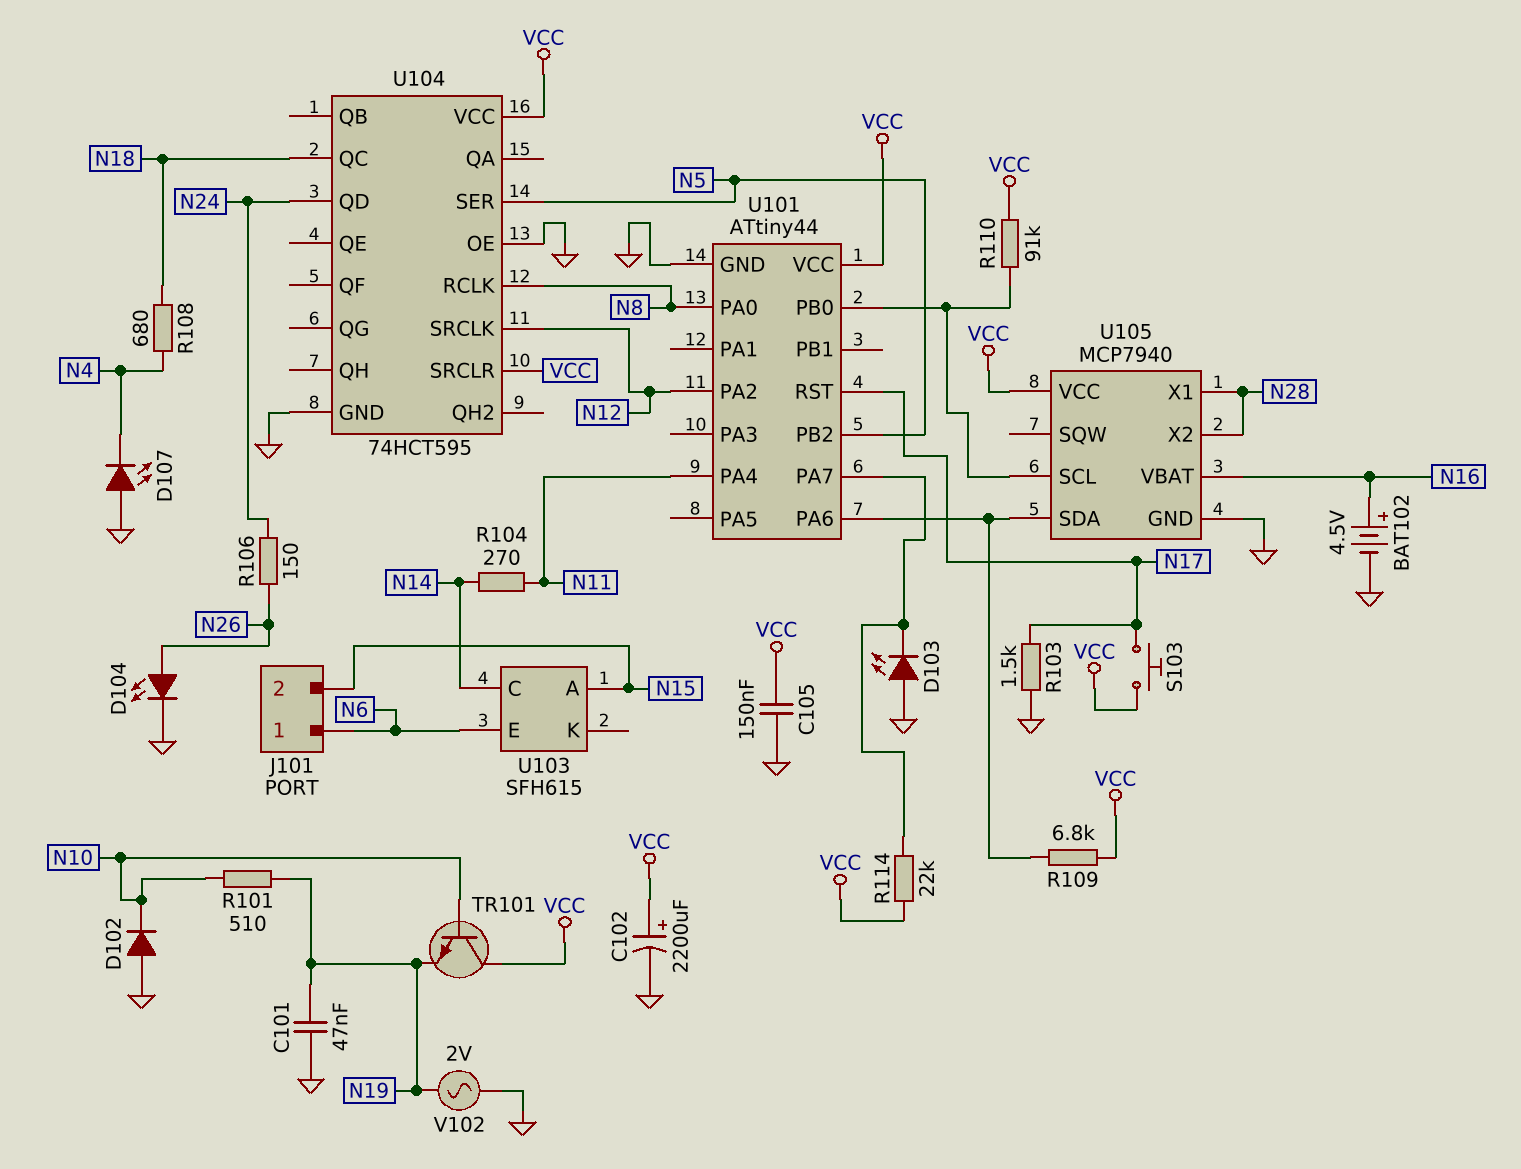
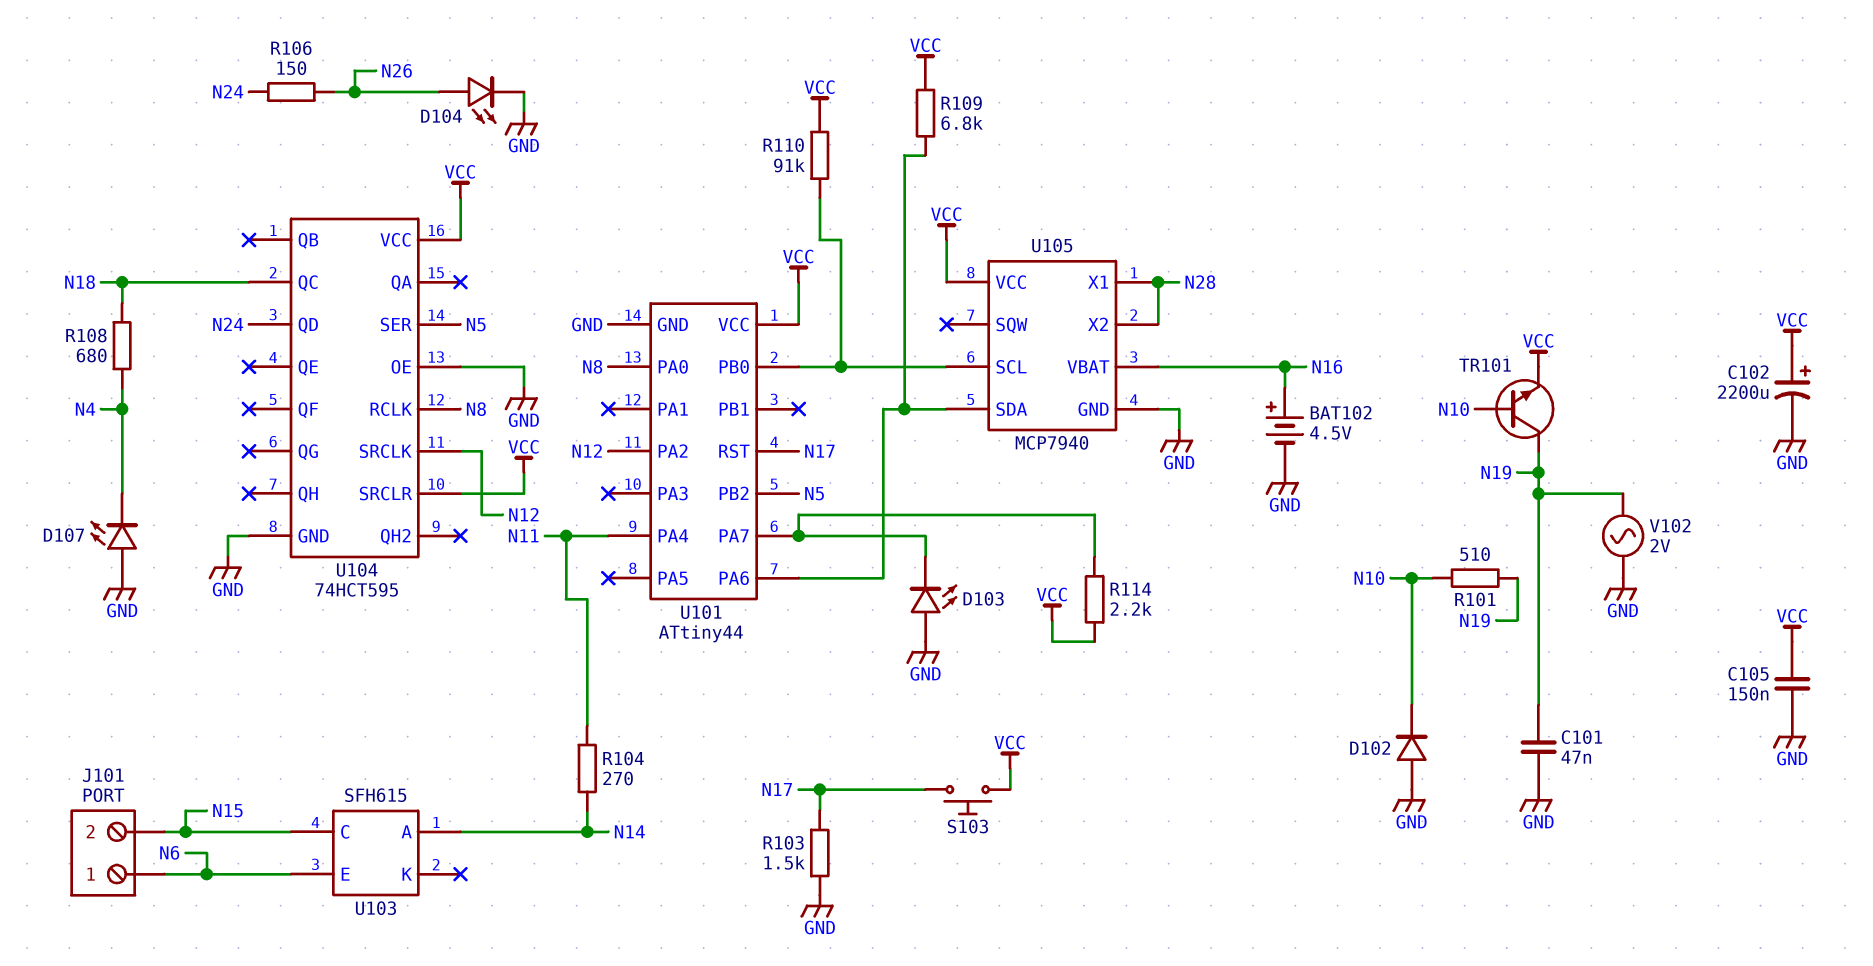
R114: 22k (U101/PA7, VCC) -> 2.2k (U101/PA7, VCC)
TR101: NPN (B N10, C VCC, E N19) -> NPN (B N10, C N19, E VCC)
U103 pin A: N15 -> N14
U103 pin C: N14 -> N15

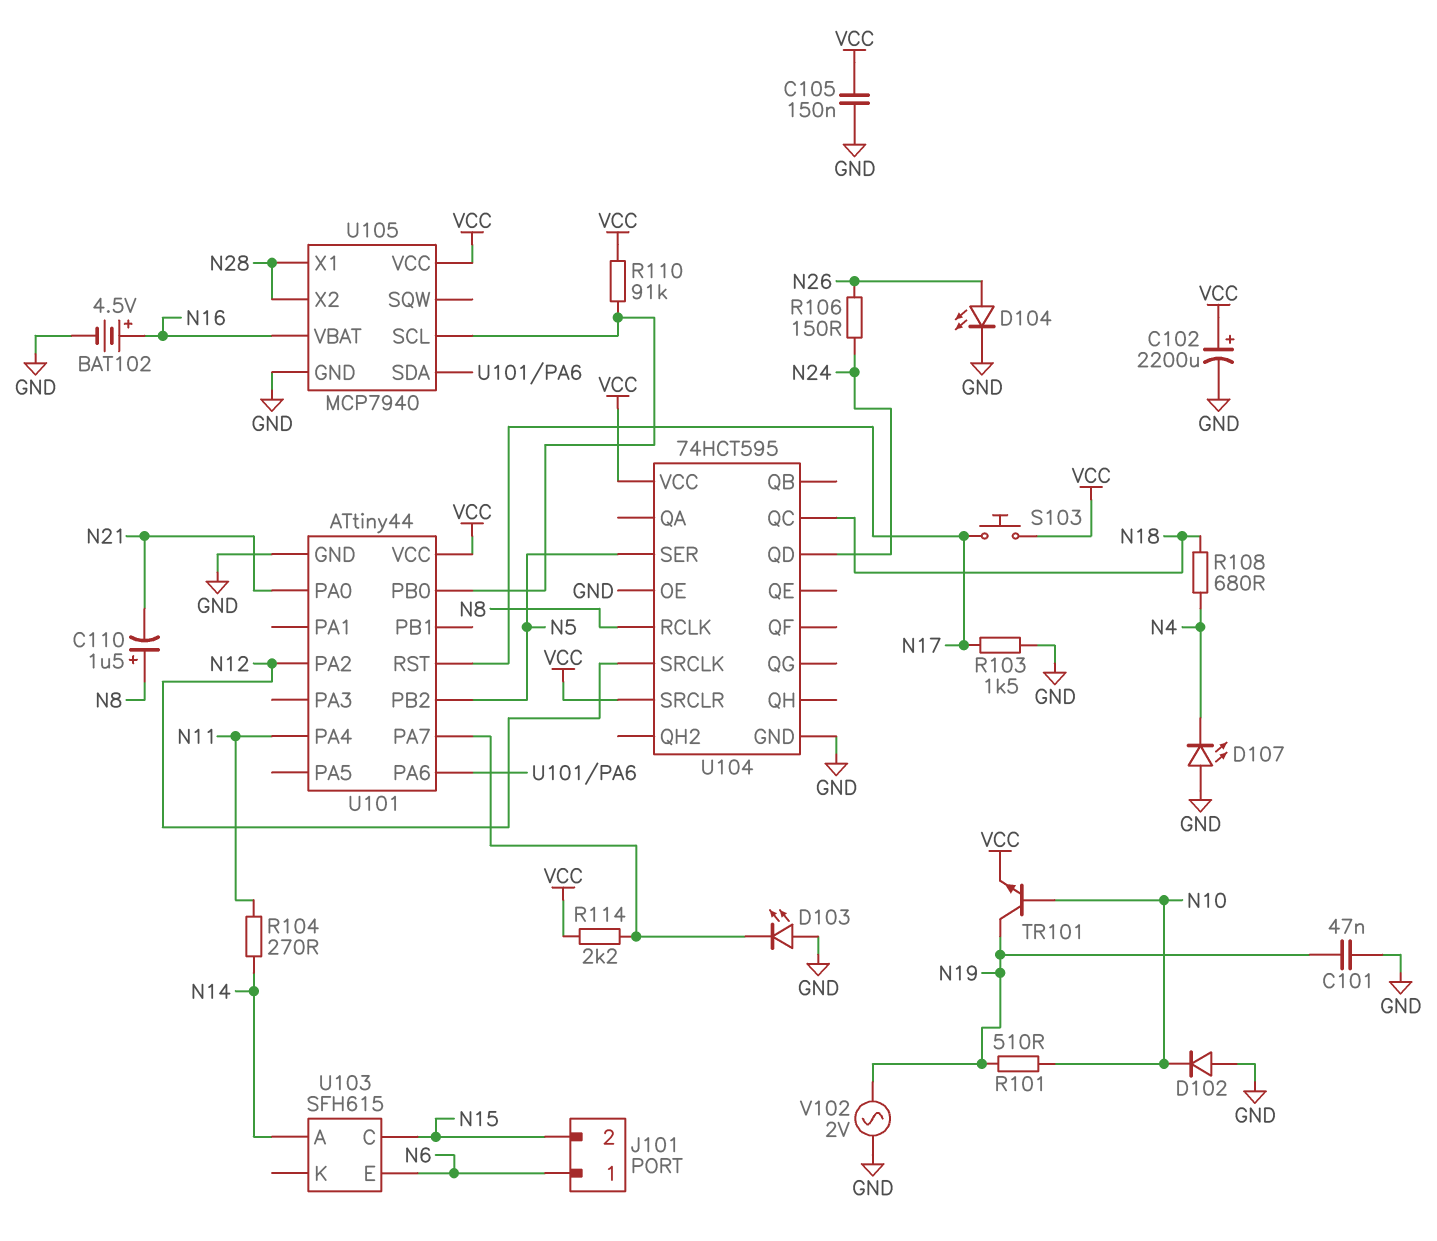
C110: none -> 1.5uF (plus N8, minus N21)
R109: 6.8k (U101/PA6, VCC) -> none
U101 pin PA0: N8 -> N21

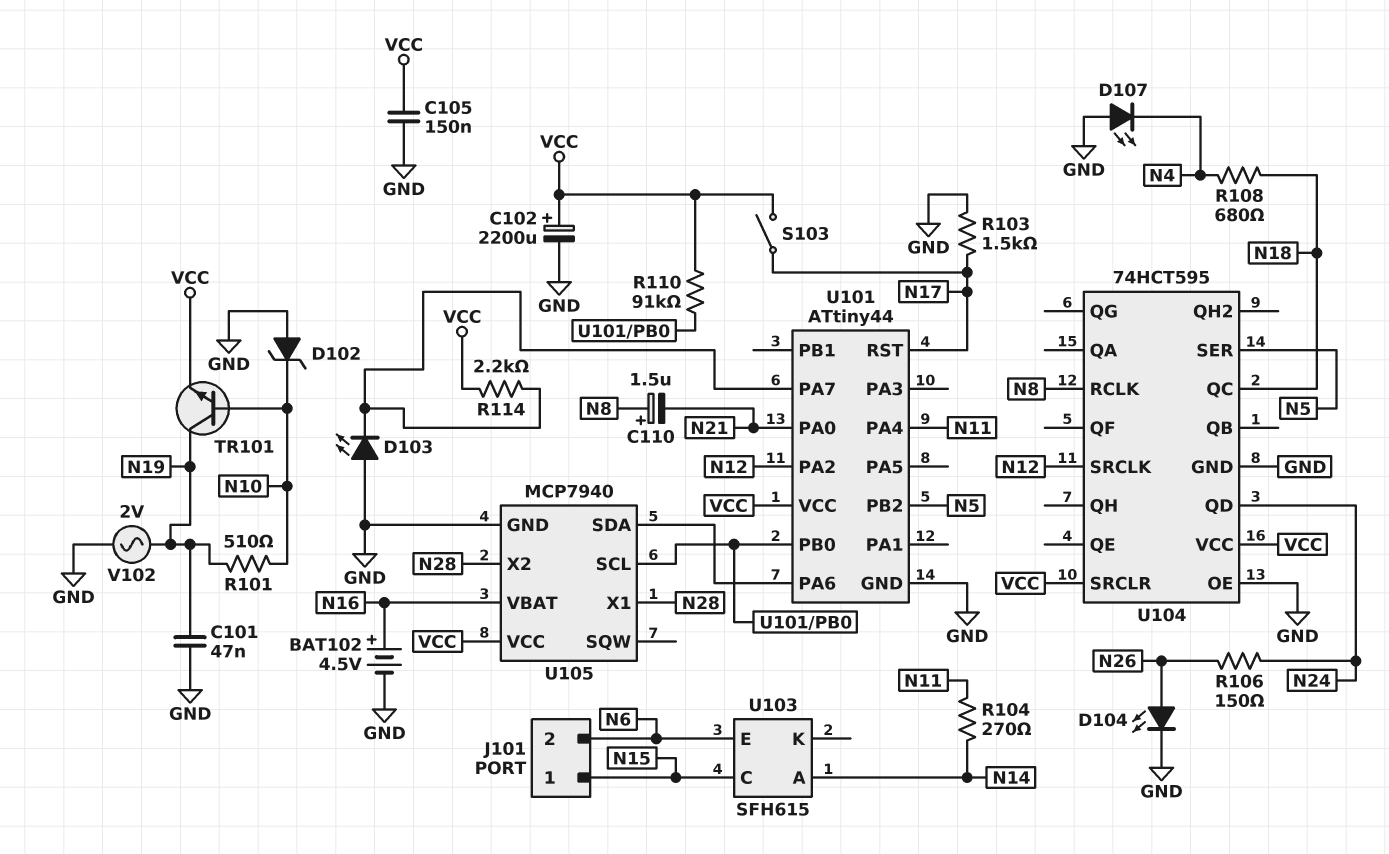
D102: diode (A GND, K N10) -> zener (A GND, K N10)
J101 pin 1: N6 -> N15
J101 pin 2: N15 -> N6
S103: button (N17, VCC) -> switch (N17, VCC)

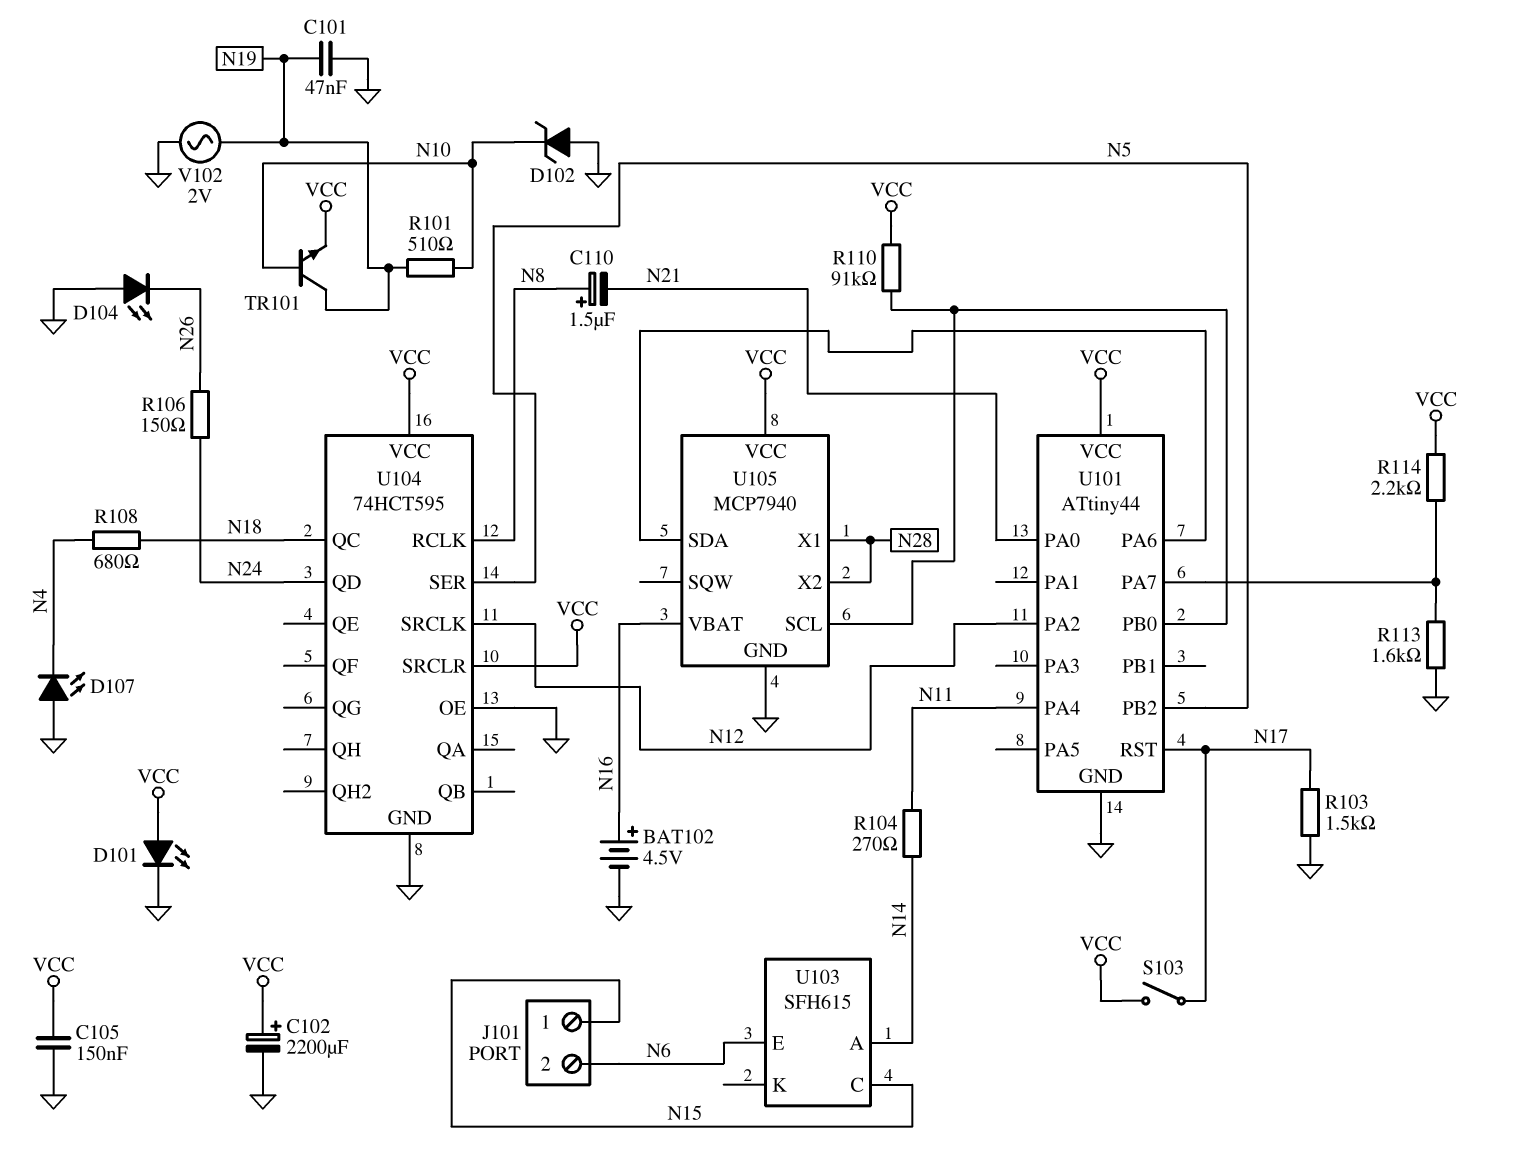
D101: none -> LED (A VCC, K GND)
D103: LED (A GND, K U101/PA7) -> none
D104: LED (A N26, K GND) -> LED (A GND, K N26)
R113: none -> 1.6k (GND, U101/PA7)

